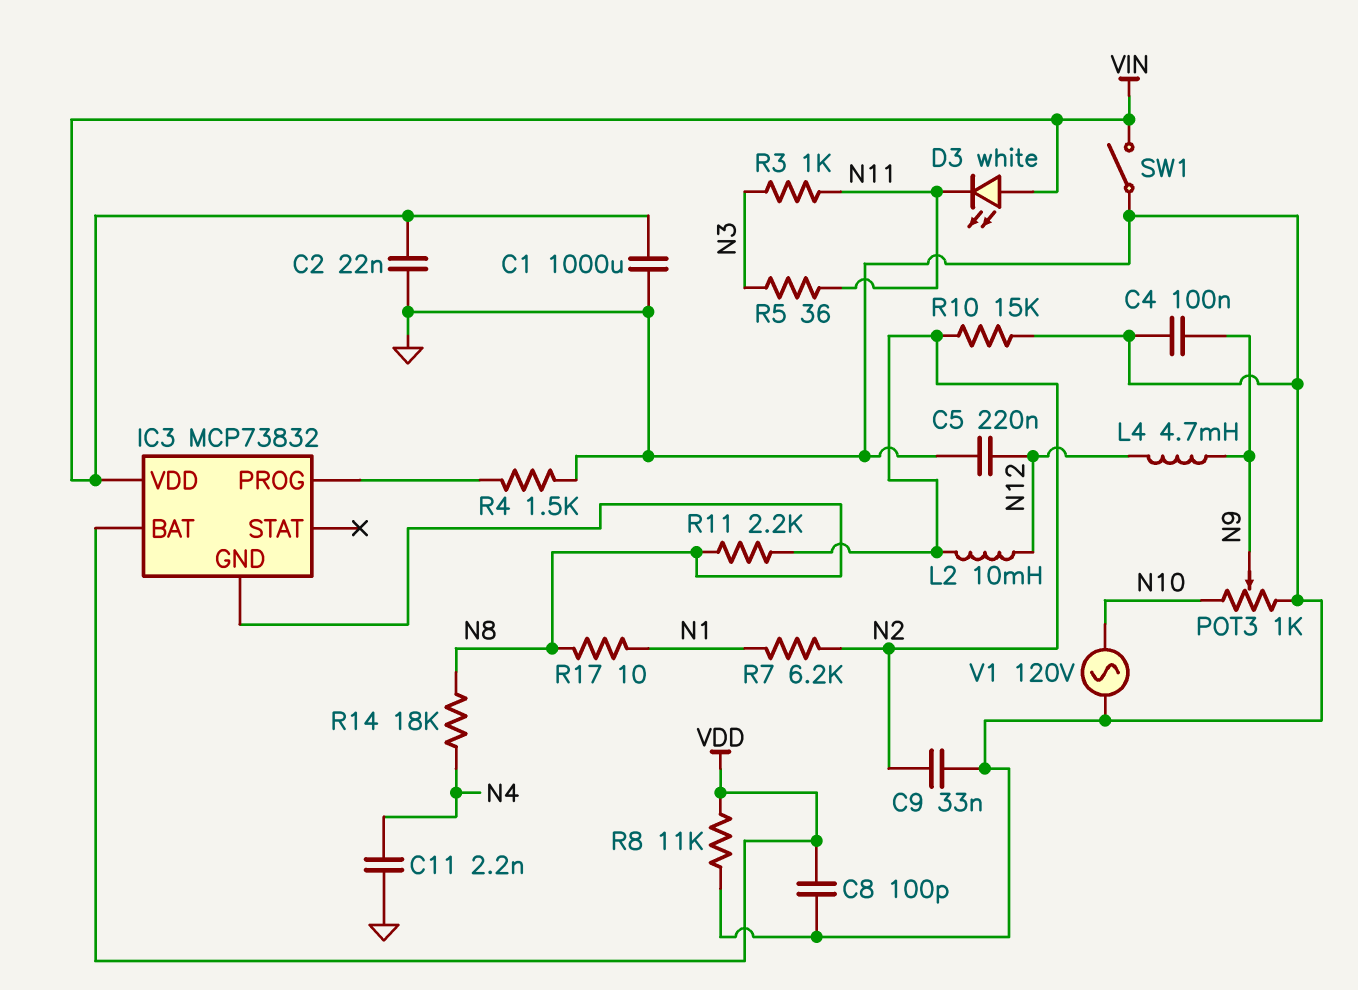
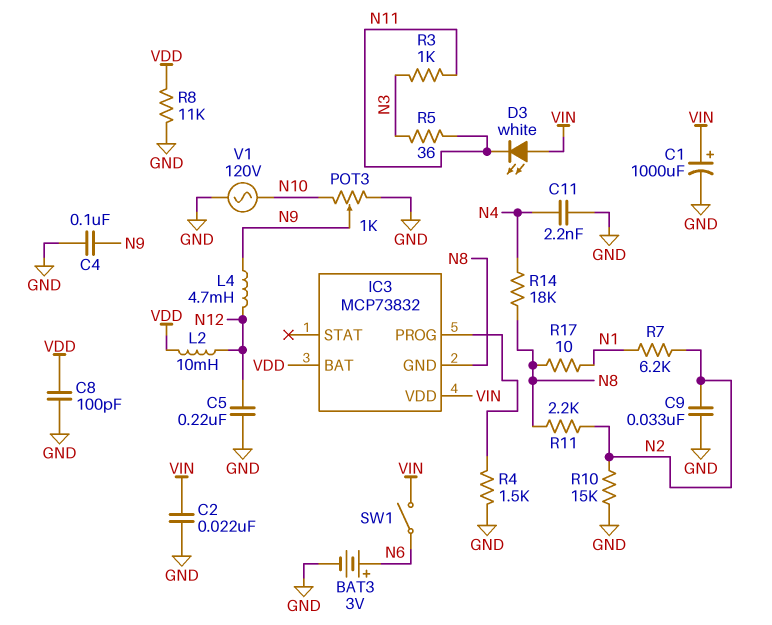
BAT3: none -> 3V (plus N6, minus GND)
C1: 1000uF (GND, VIN) -> 1000uF (plus VIN, minus GND)
L2: 10mH (N2, N12) -> 10mH (N12, VDD)
SW1: switch (GND, VIN) -> switch (N6, VIN)

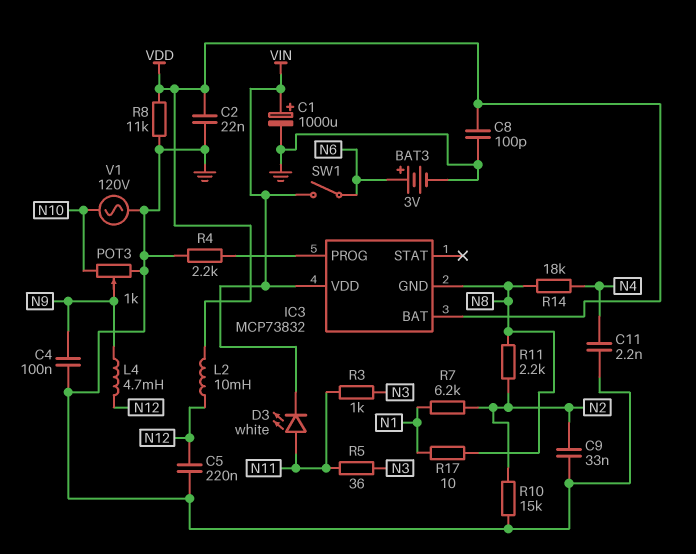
C2: 22nF (GND, VIN) -> 22nF (GND, VDD)
D3: LED white (A VIN, K N11) -> LED white (A N11, K VIN)
R4: 1.5k (GND, IC3/PROG) -> 2.2k (GND, IC3/PROG)

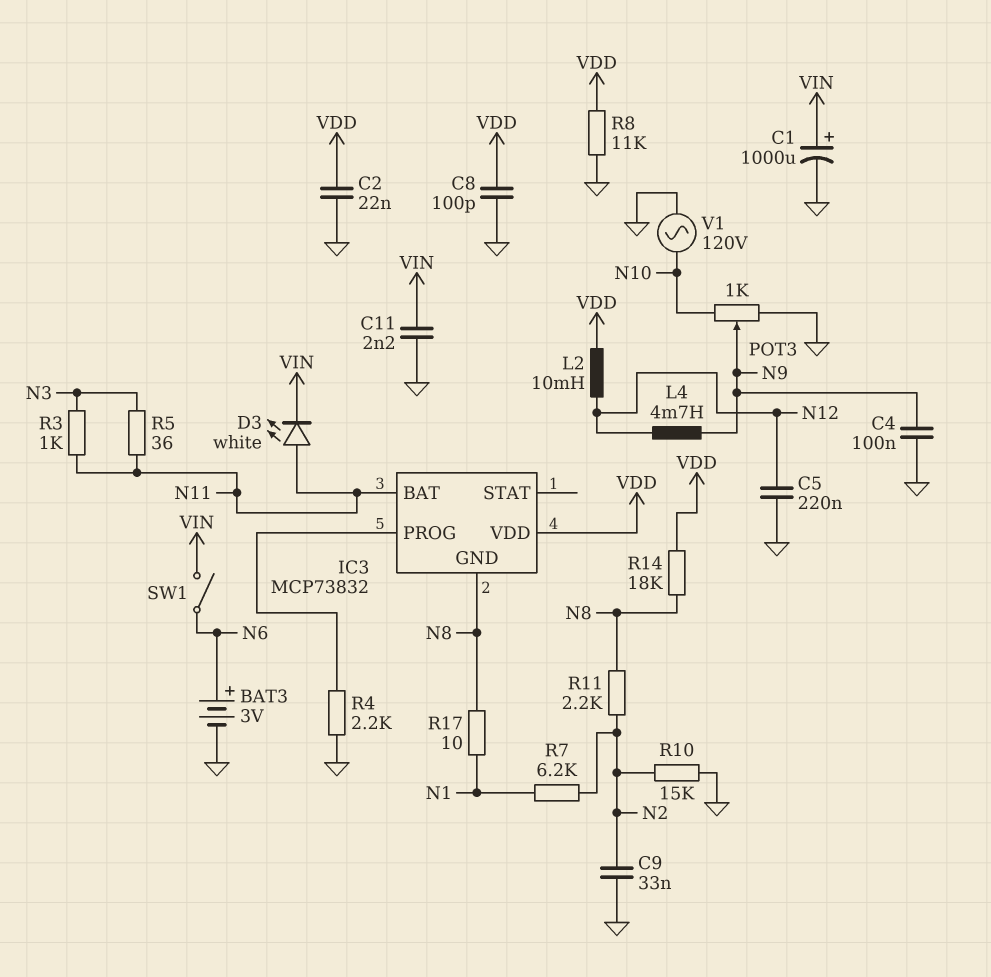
C11: 2.2nF (GND, N4) -> 2.2nF (GND, VIN)
IC3 pin BAT: VDD -> N11
IC3 pin VDD: VIN -> VDD
R14: 18k (N4, N8) -> 18k (N8, VDD)

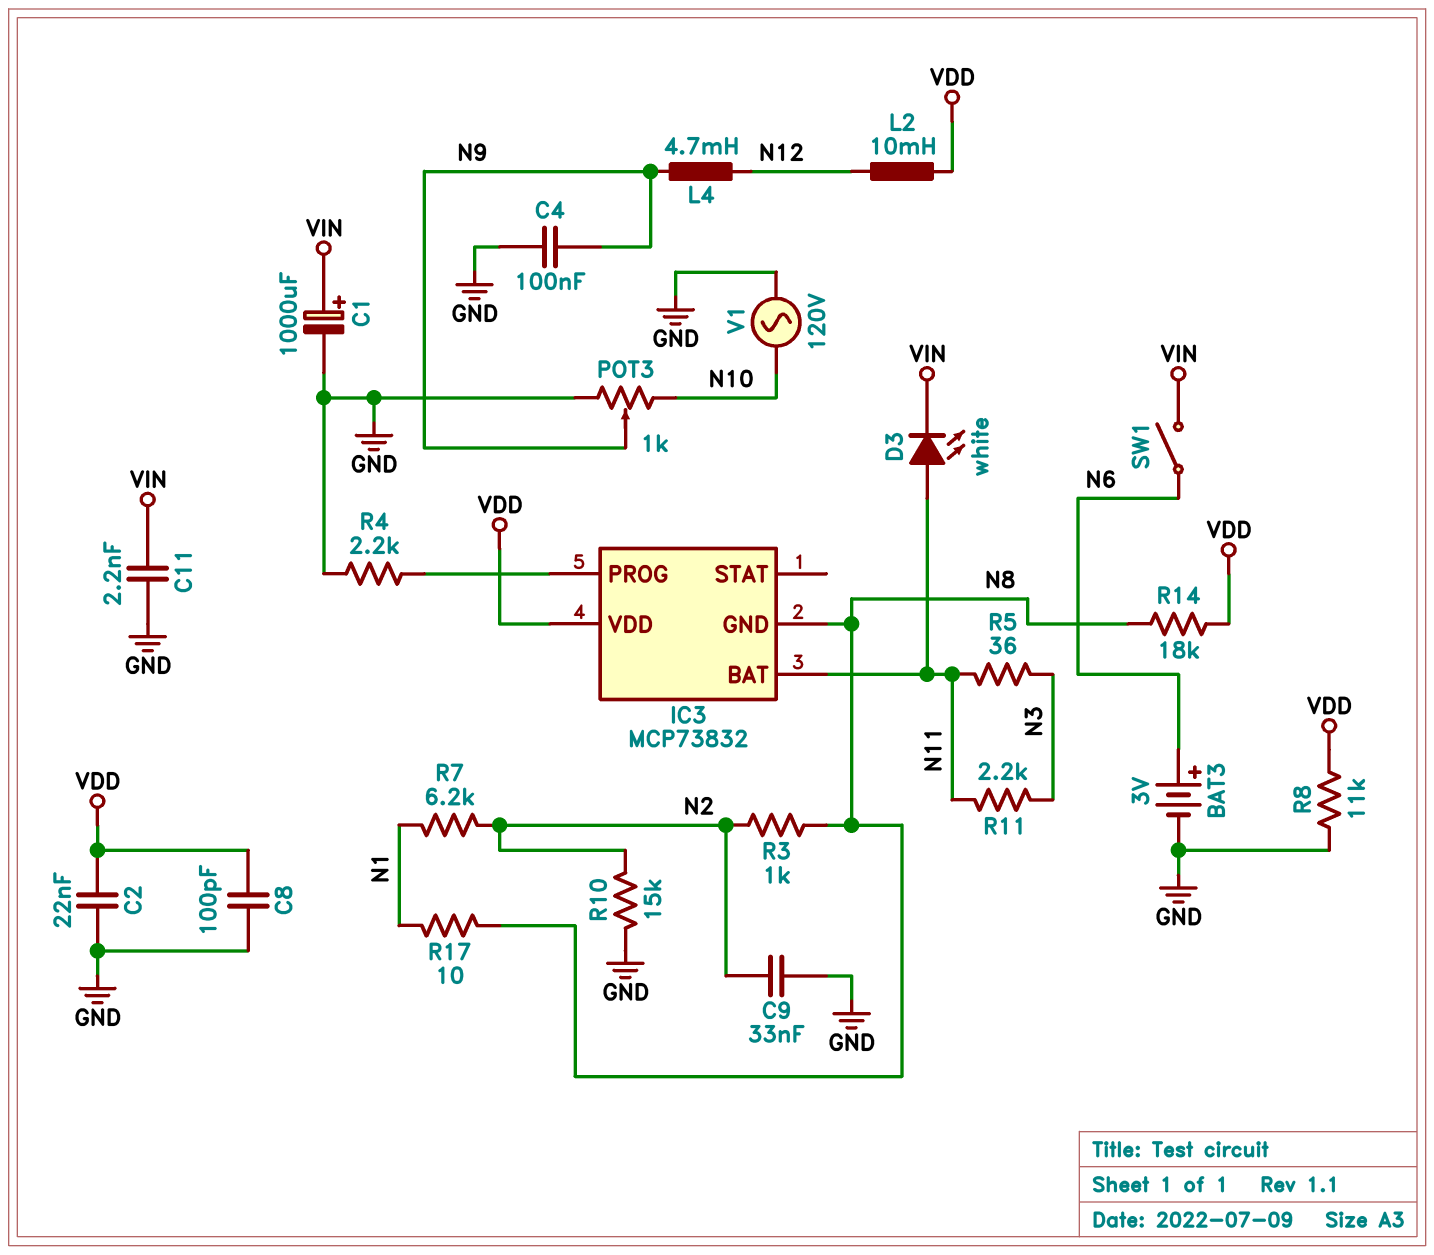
C5: 220nF (GND, N12) -> none
R3: 1k (N3, N11) -> 1k (N2, N8)
R11: 2.2k (N2, N8) -> 2.2k (N3, N11)

